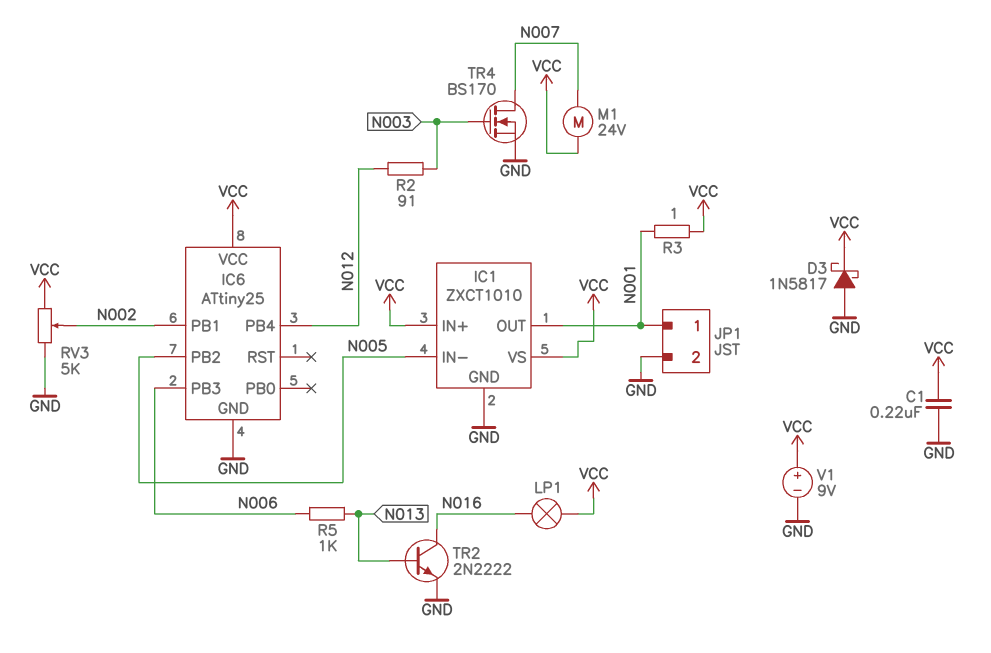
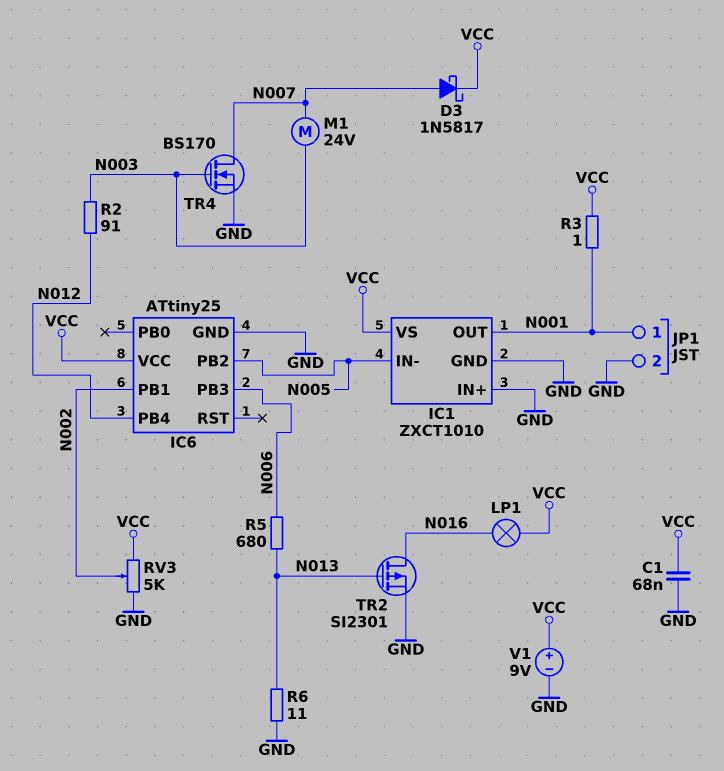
C1: 220nF (GND, VCC) -> 68nF (GND, VCC)
D3: schottky 1N5817 (A GND, K VCC) -> schottky 1N5817 (A N007, K VCC)
IC1 pin IN+: VCC -> GND
M1: motor 24V (N007, VCC) -> motor 24V (N003, N007)
R5: 1k (N006, N013) -> 680 (N006, N013)
R6: none -> 11 (GND, N013)
TR2: NPN 2N2222 (B N013, C N016, E GND) -> PMOS SI2301 (G N013, D N016, S GND)

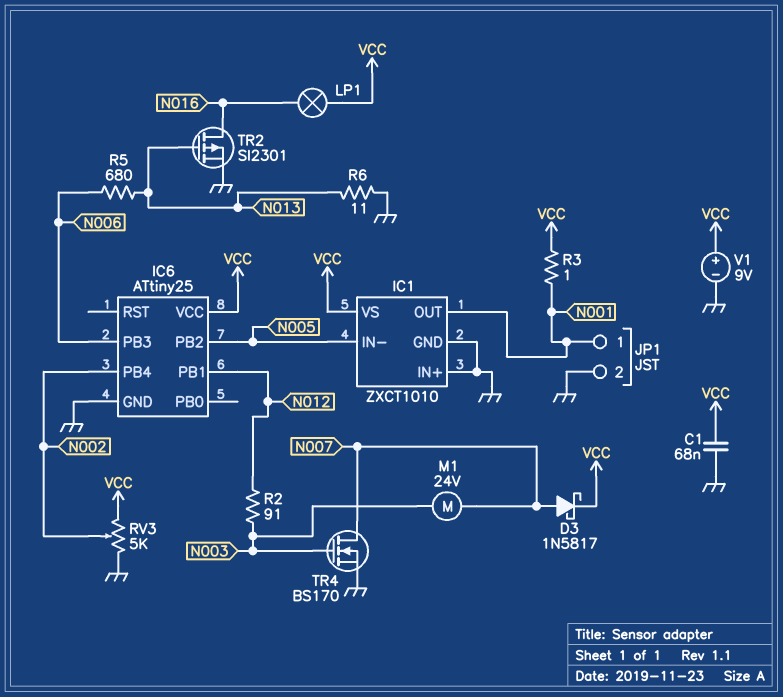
IC6 pin PB1: N002 -> N012
IC6 pin PB4: N012 -> N002

